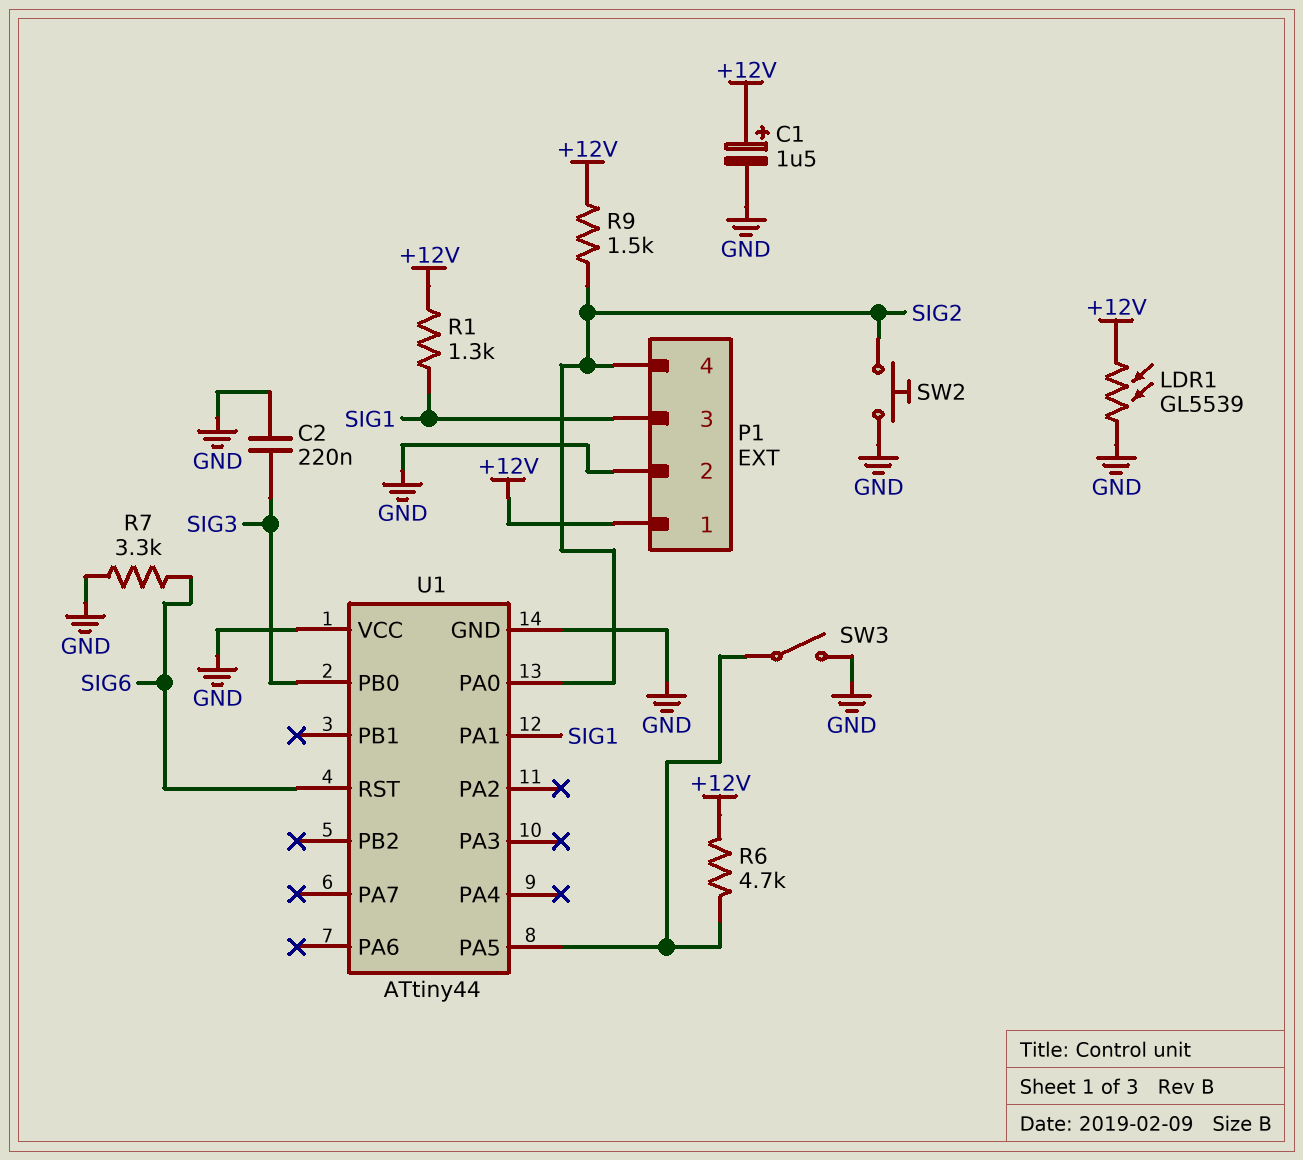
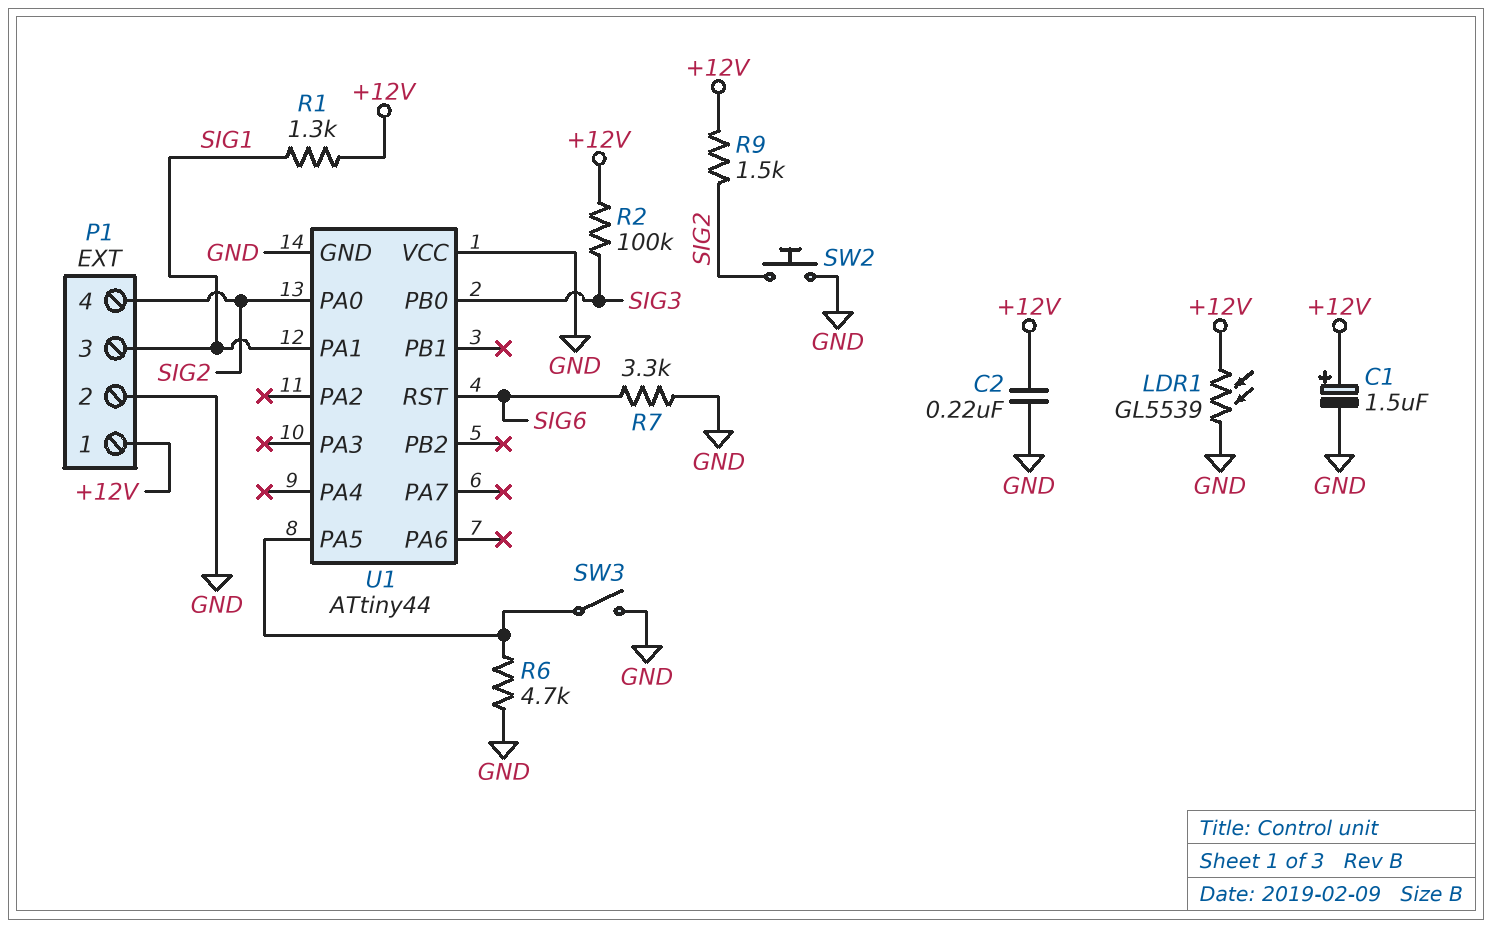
C2: 220nF (GND, SIG3) -> 220nF (+12V, GND)
R2: none -> 100k (+12V, SIG3)
R6: 4.7k (+12V, U1/PA5) -> 4.7k (GND, U1/PA5)

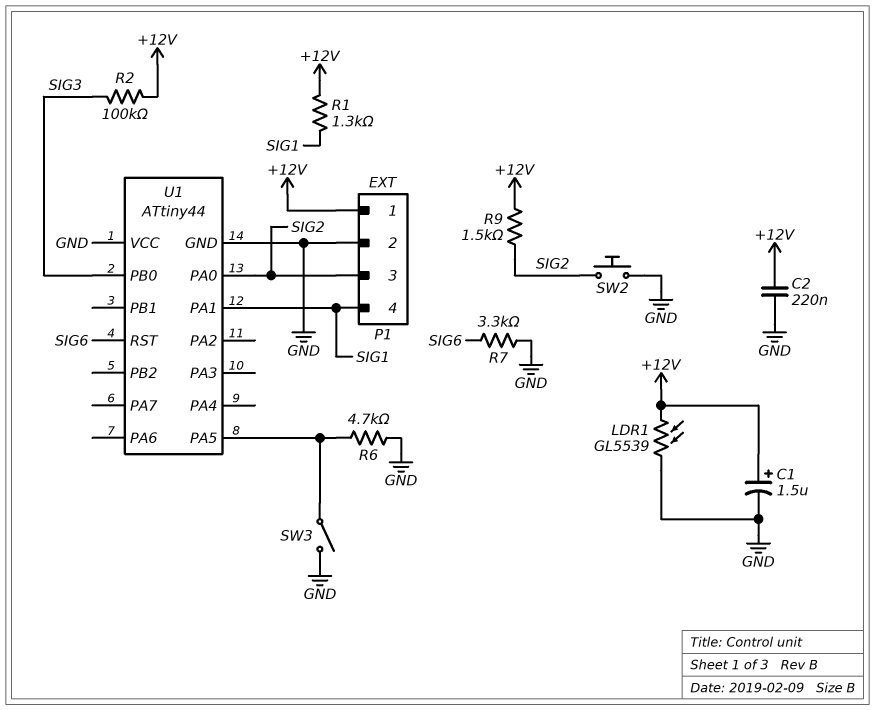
P1 pin 3: SIG1 -> SIG2
P1 pin 4: SIG2 -> SIG1

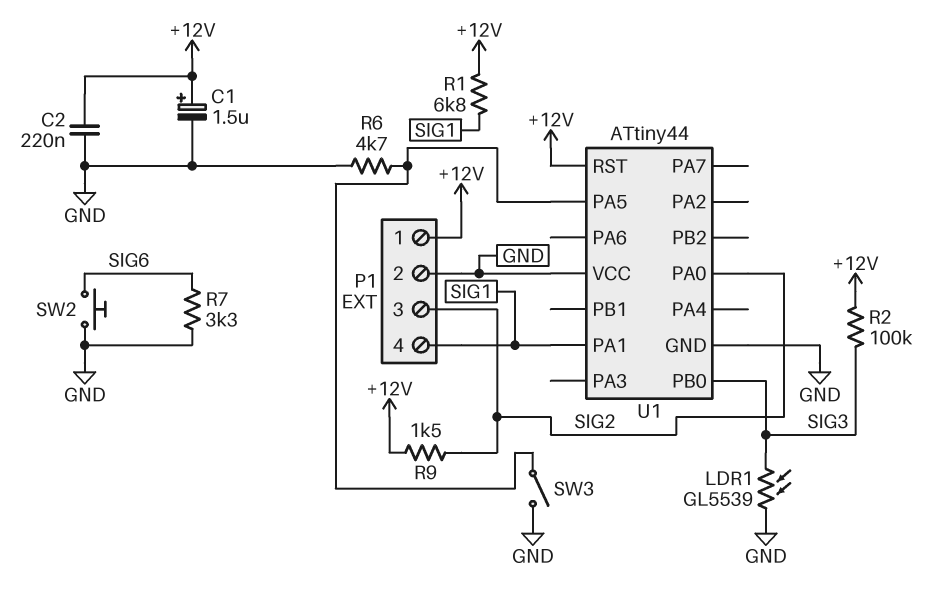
LDR1: GL5539 (+12V, GND) -> GL5539 (GND, SIG3)
R1: 1.3k (+12V, SIG1) -> 6.8k (+12V, SIG1)
SW2: button (GND, SIG2) -> button (GND, SIG6)
U1 pin RST: SIG6 -> +12V

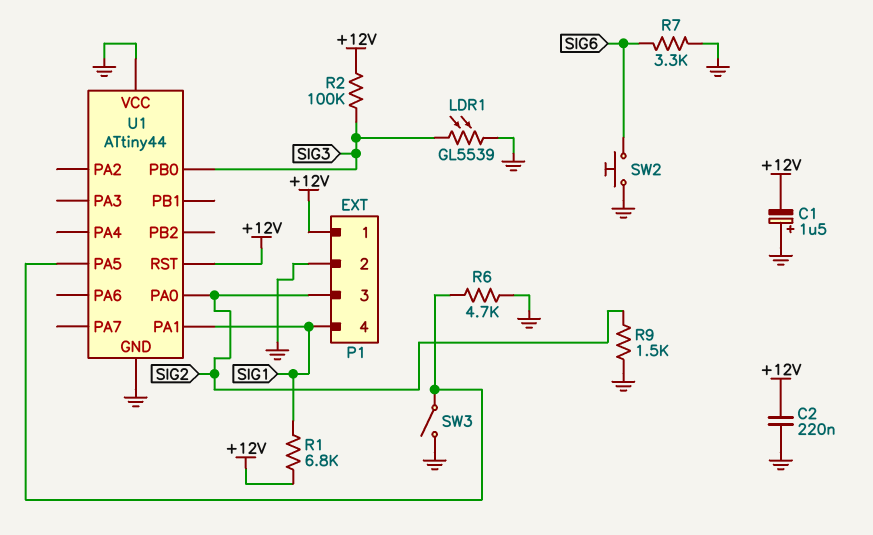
C1: 1.5uF (plus +12V, minus GND) -> 1.5uF (plus GND, minus +12V)
R9: 1.5k (+12V, SIG2) -> 1.5k (GND, SIG2)

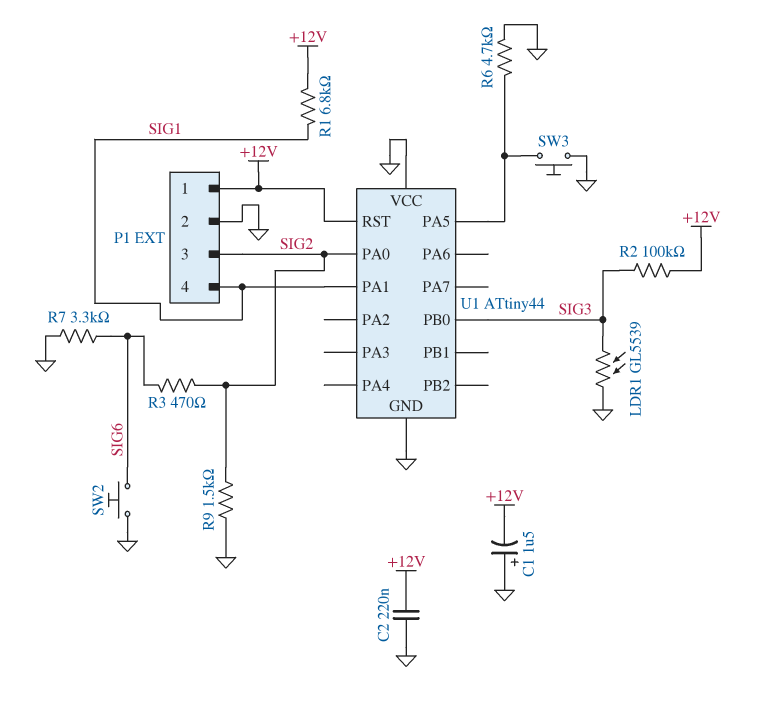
R3: none -> 470 (SIG2, SIG6)
SW3: switch (GND, U1/PA5) -> button (GND, U1/PA5)

